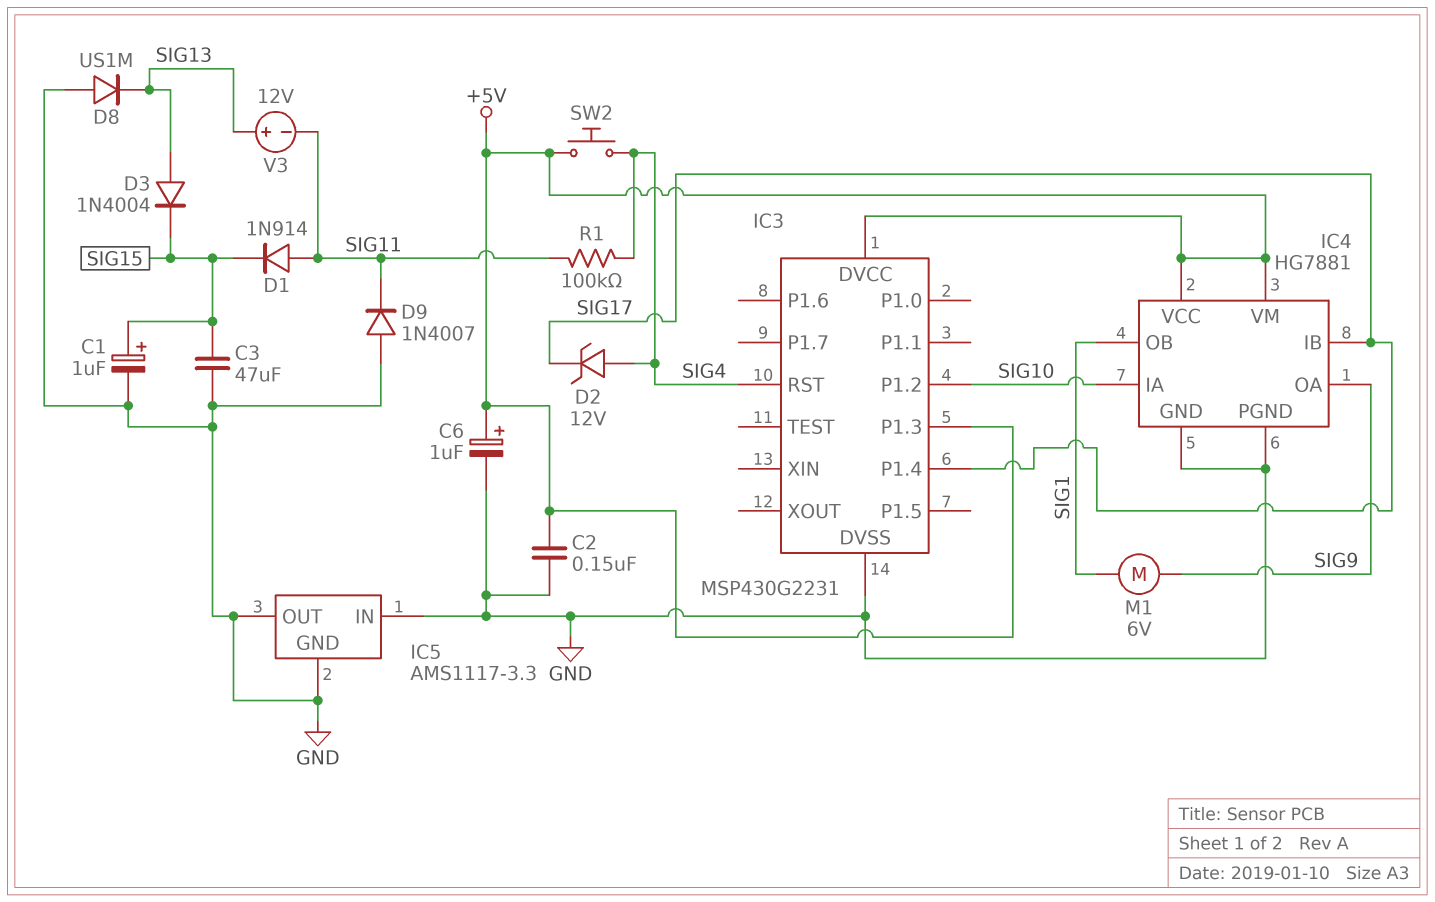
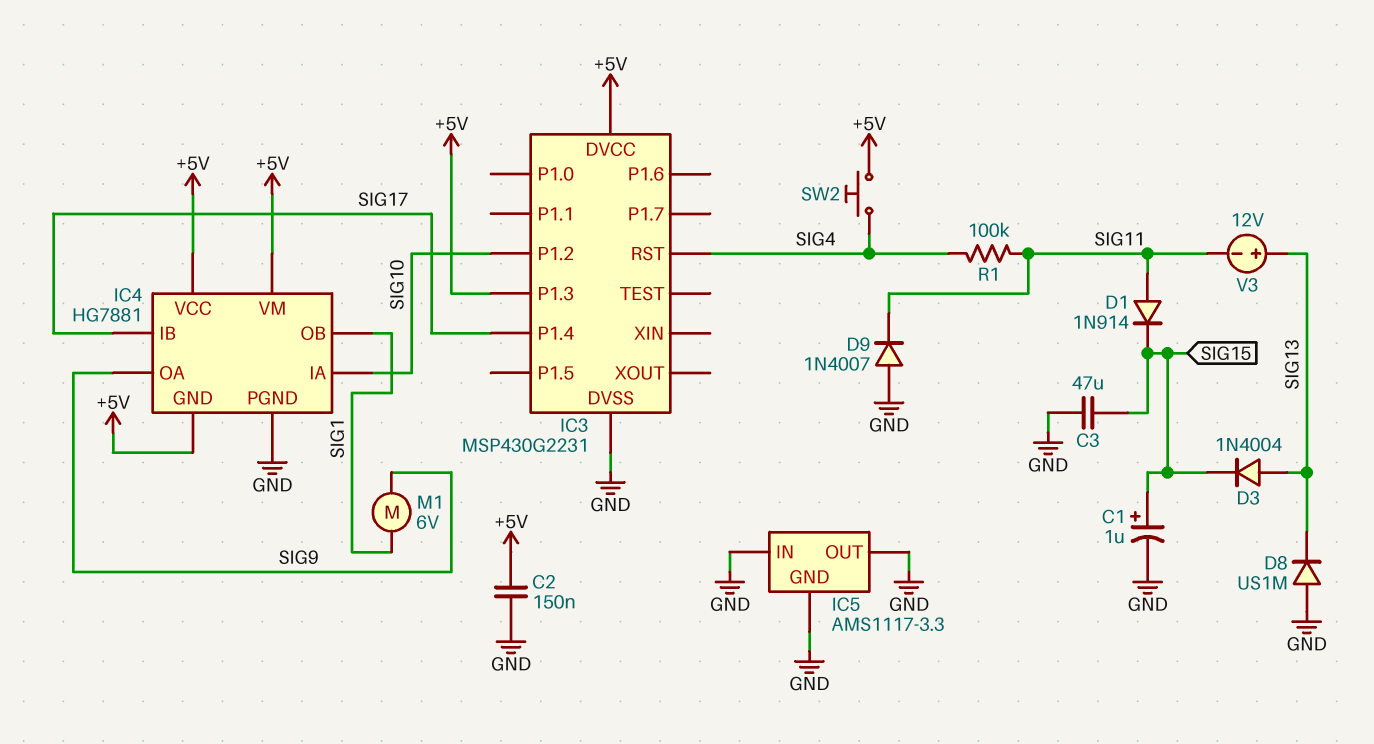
C6: 1uF (plus +5V, minus GND) -> none
D2: zener 12V (A SIG4, K SIG17) -> none
IC4 pin GND: GND -> +5V

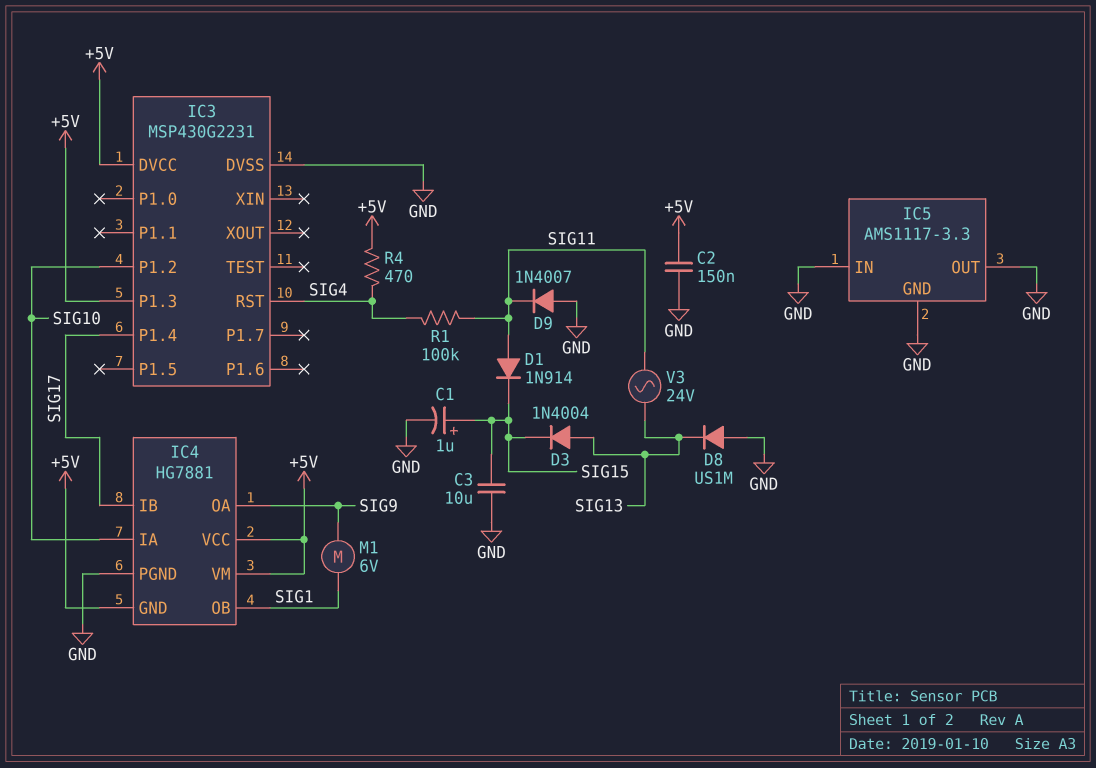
C3: 47uF (GND, SIG15) -> 10uF (GND, SIG15)
R4: none -> 470 (+5V, SIG4)
SW2: button (+5V, SIG4) -> none
V3: 12V (plus SIG13, minus SIG11) -> AC 24V (SIG11, SIG13)

